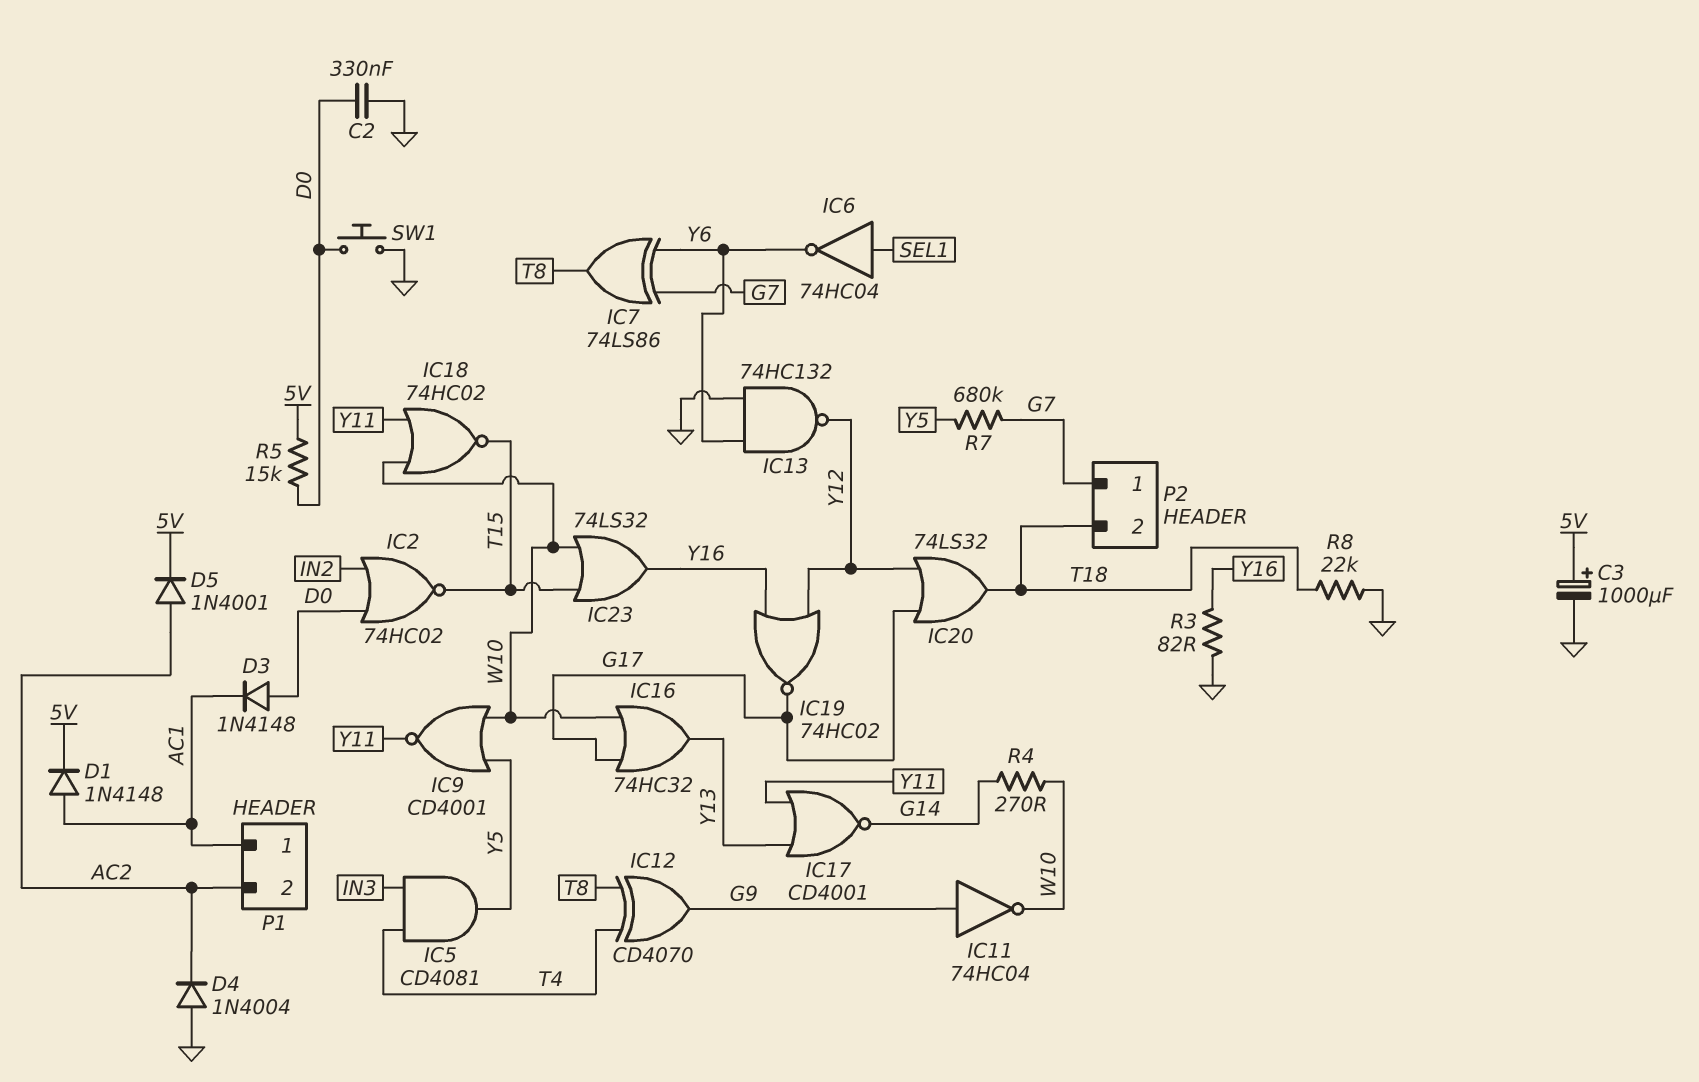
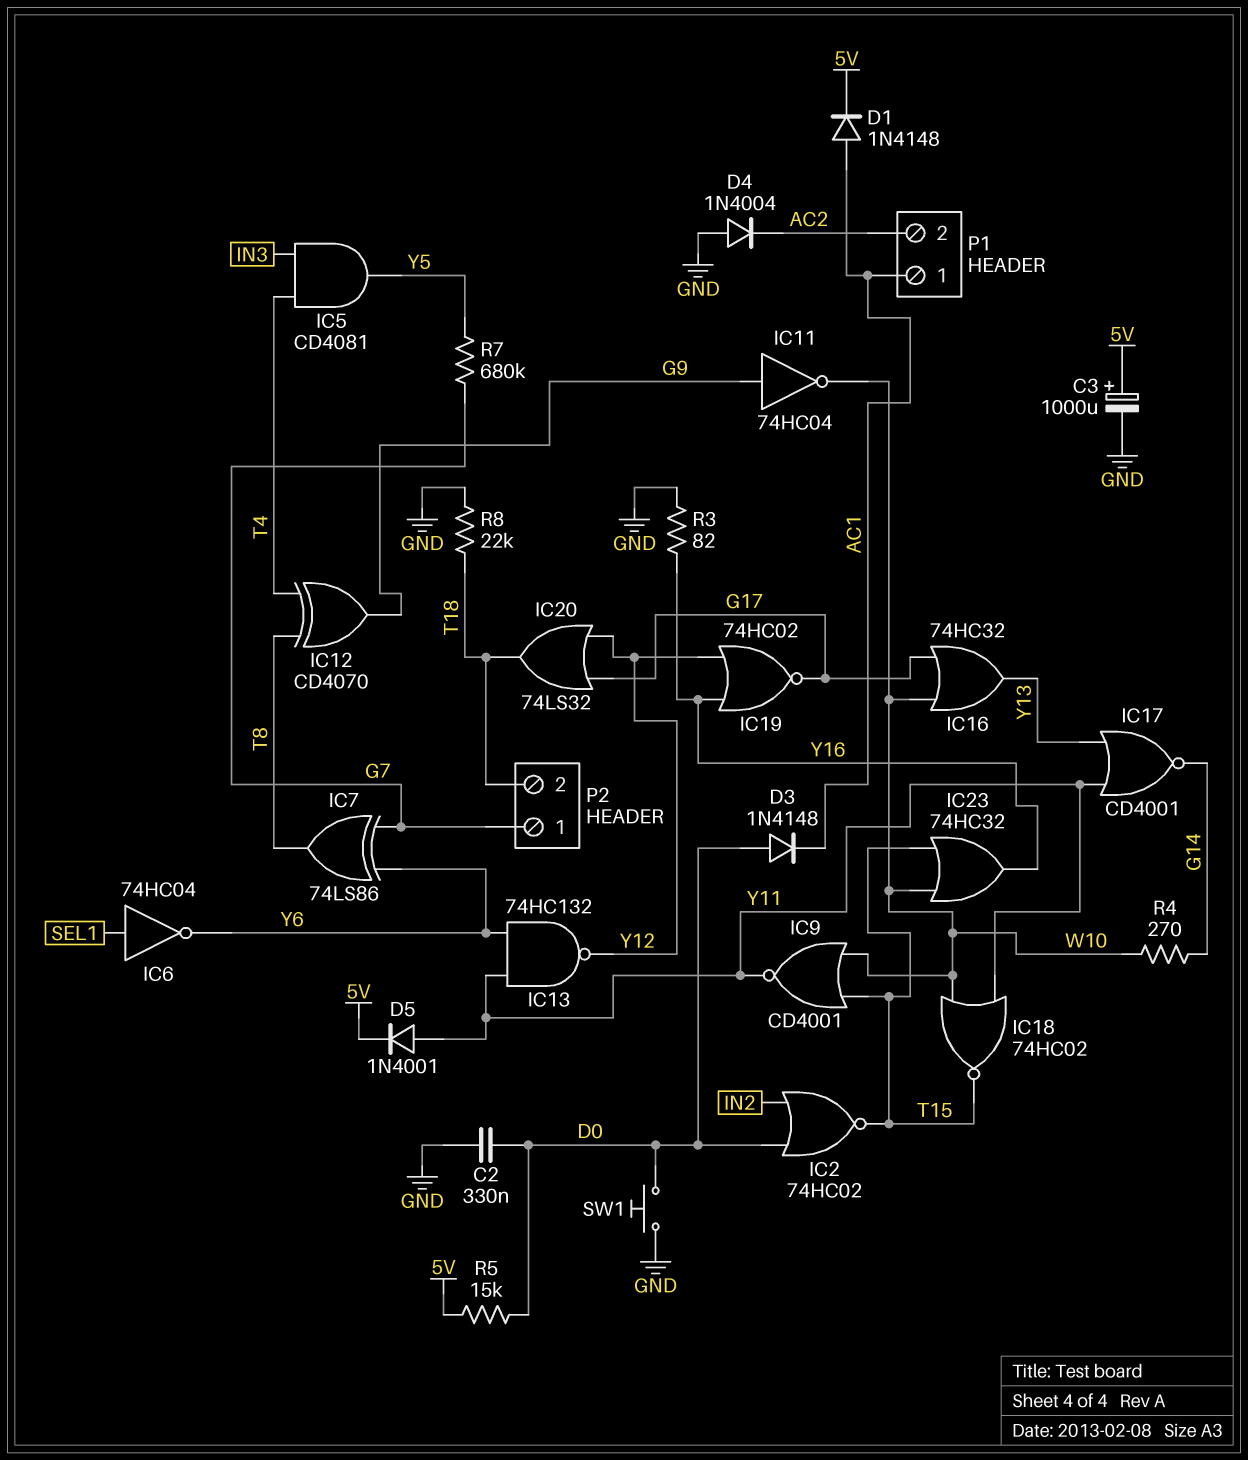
D5: diode 1N4001 (A AC2, K 5V) -> diode 1N4001 (A Y11, K 5V)
IC9: NOR CD4001 (in W10, in Y5, out Y11) -> NOR CD4001 (in T15, in W10, out Y11)
IC13: NAND 74HC132 (in GND, in Y6, out Y12) -> NAND 74HC132 (in Y6, in Y11, out Y12)
IC23: OR 74LS32 (in T15, in W10, out Y16) -> OR 74HC32 (in T15, in W10, out Y16)

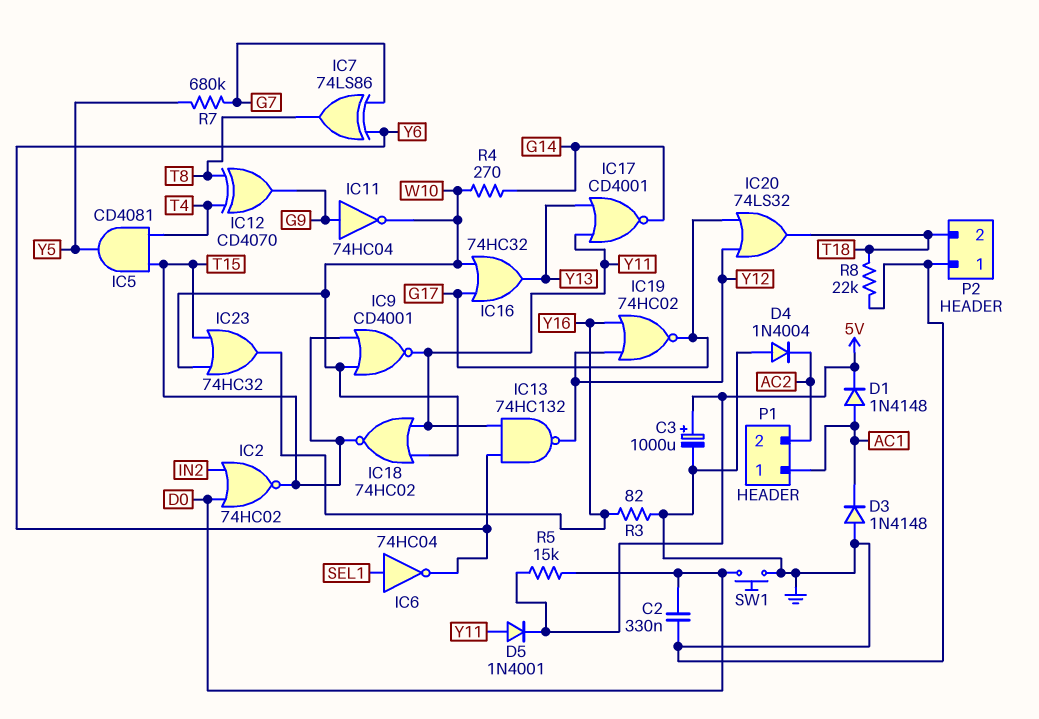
D3: diode 1N4148 (A D0, K AC1) -> diode 1N4148 (A GND, K AC1)
IC5: AND CD4081 (in IN3, in T4, out Y5) -> AND CD4081 (in T4, in T15, out Y5)
P2 pin 1: G7 -> GND

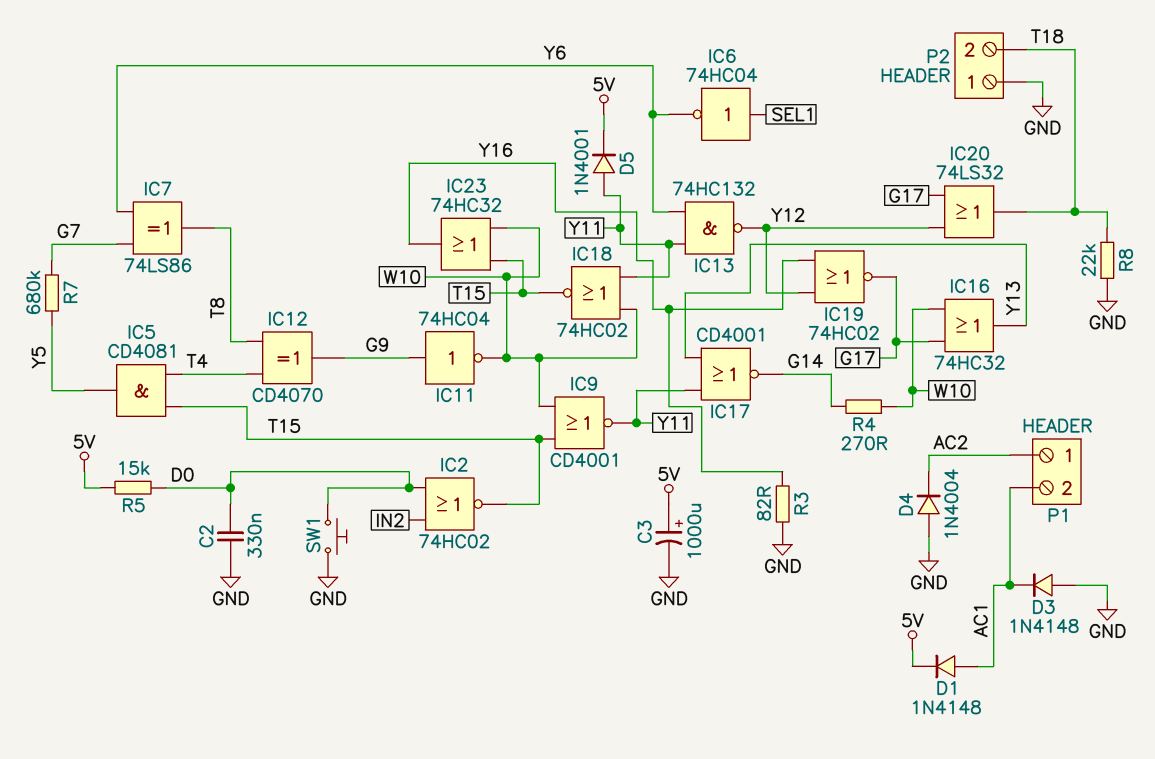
P1 pin 1: AC1 -> AC2
P1 pin 2: AC2 -> AC1

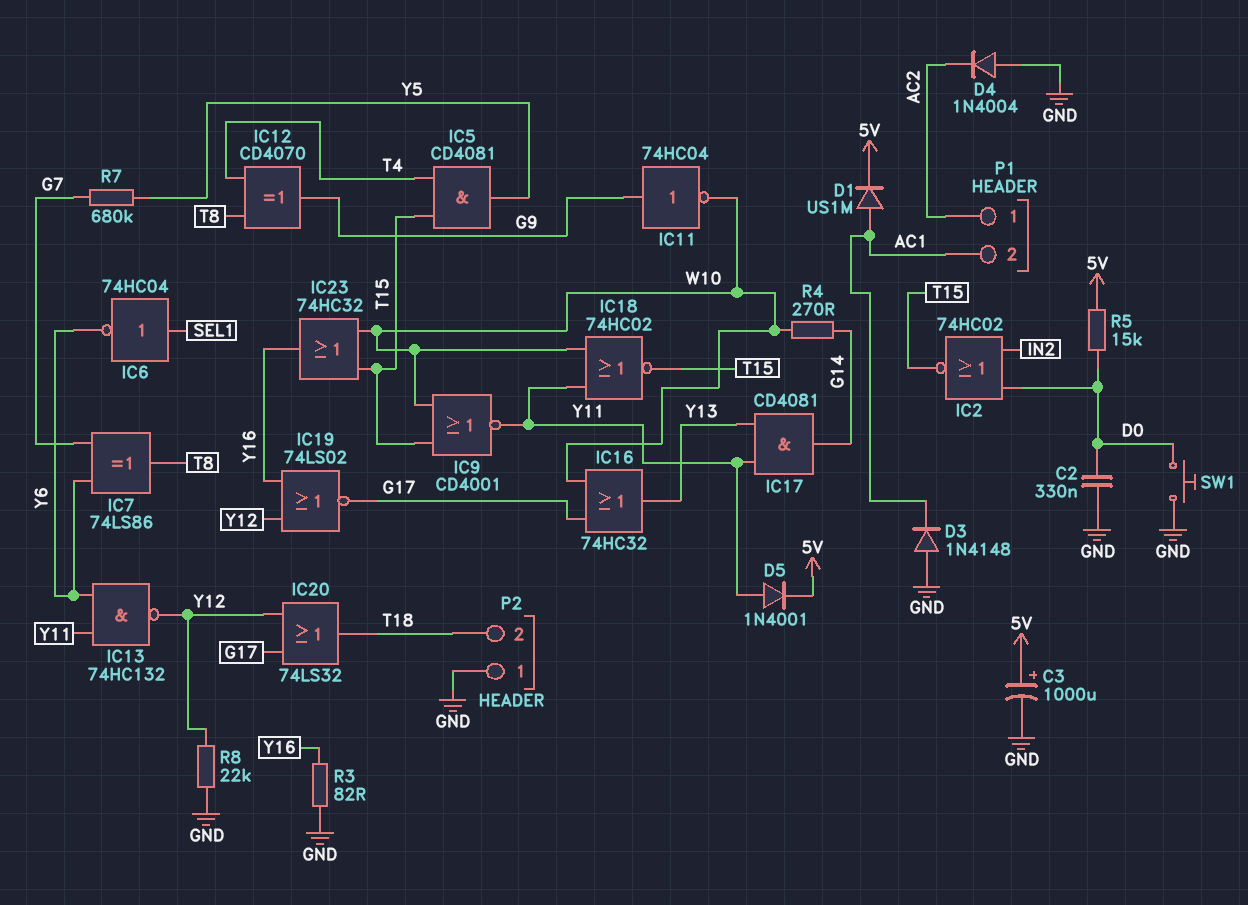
D1: diode 1N4148 (A AC1, K 5V) -> diode US1M (A AC1, K 5V)
IC17: NOR CD4001 (in Y11, in Y13, out G14) -> AND CD4081 (in Y11, in Y13, out G14)
IC19: NOR 74HC02 (in Y12, in Y16, out G17) -> NOR 74LS02 (in Y12, in Y16, out G17)
R8: 22k (GND, T18) -> 22k (GND, Y12)

